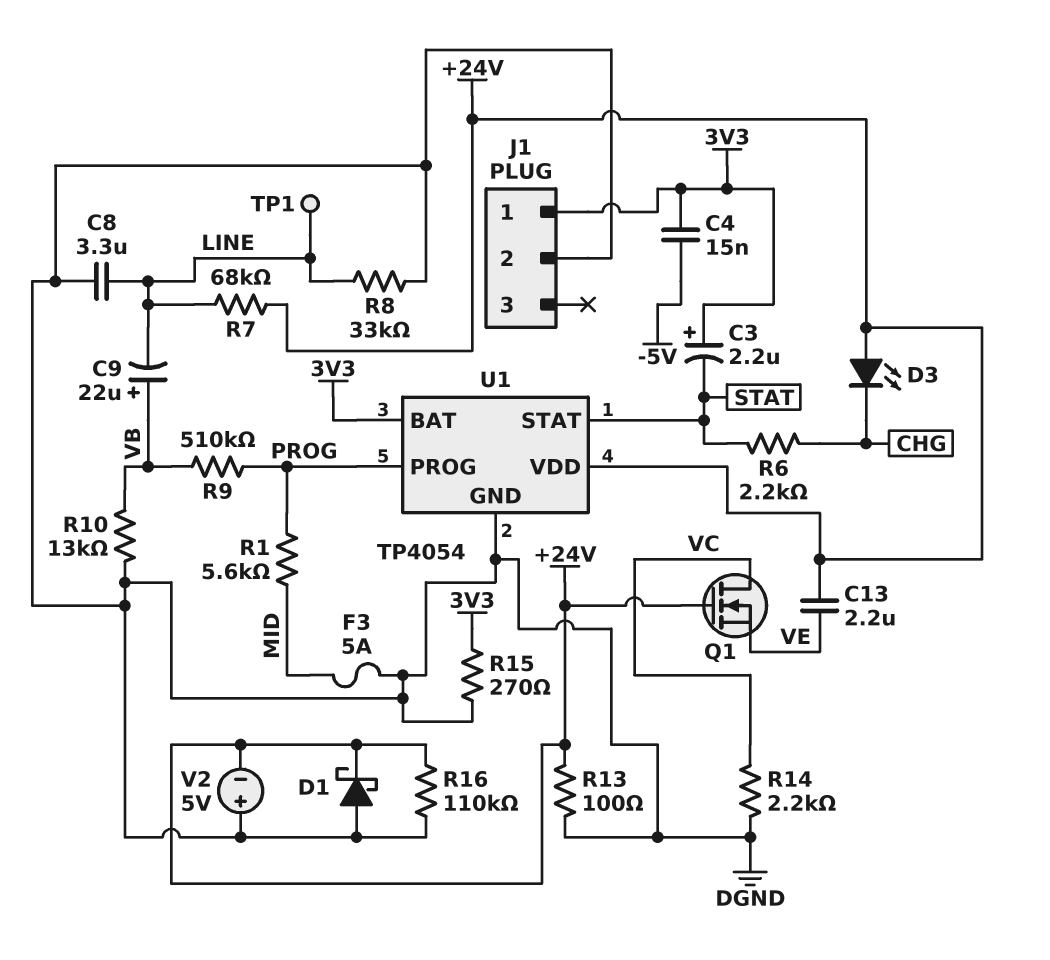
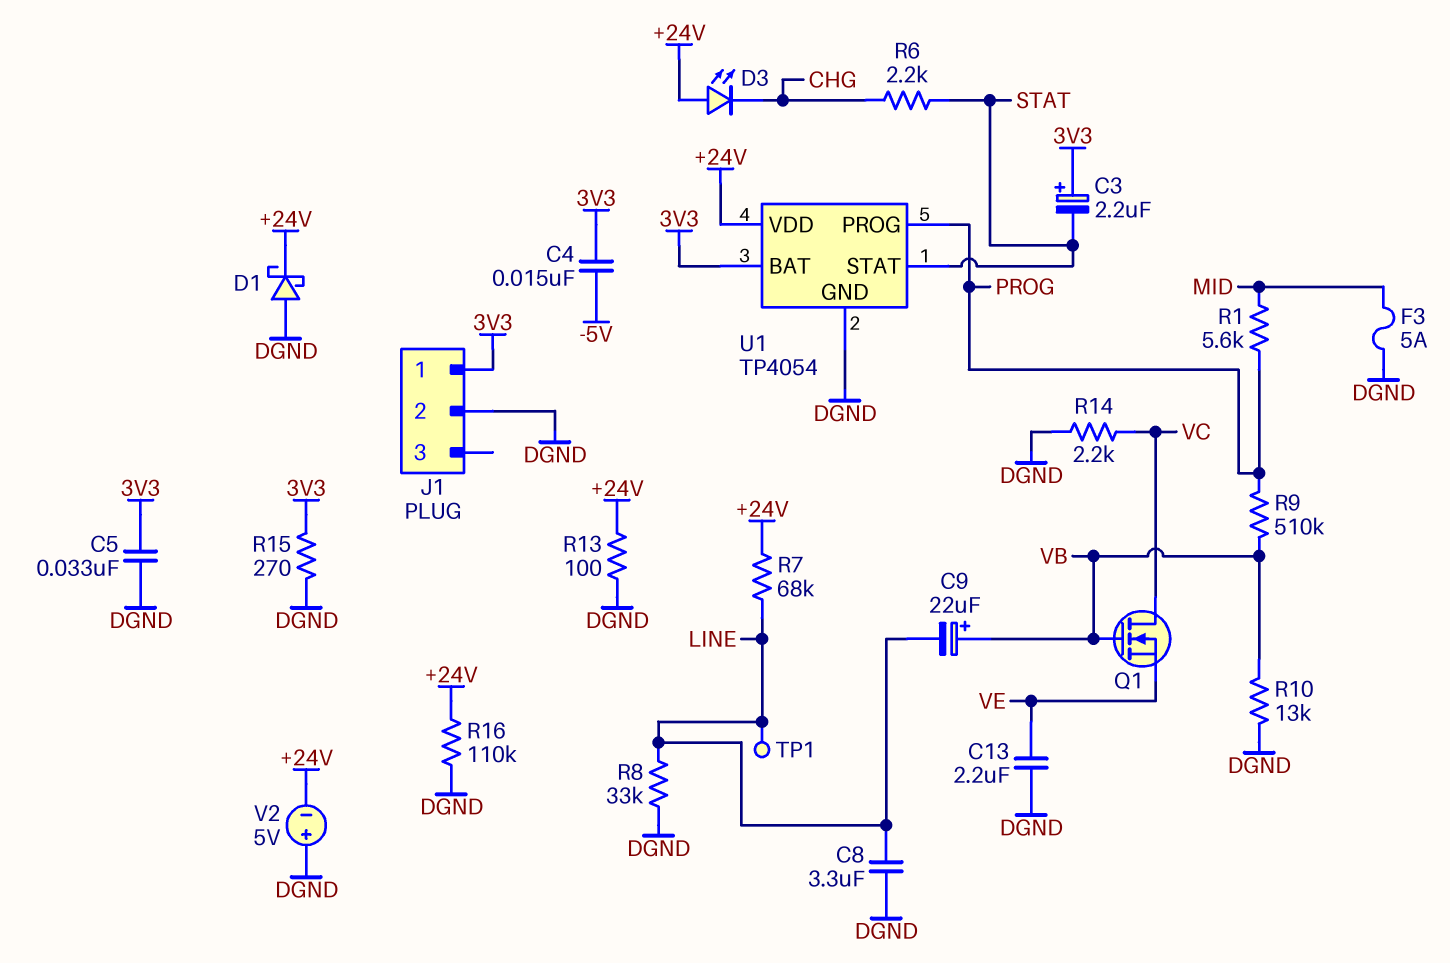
C5: none -> 33nF (3V3, DGND)
C13: 2.2uF (+24V, VE) -> 2.2uF (DGND, VE)
Q1: NMOS (G +24V, D VC, S VE) -> NMOS (G VB, D VC, S VE)

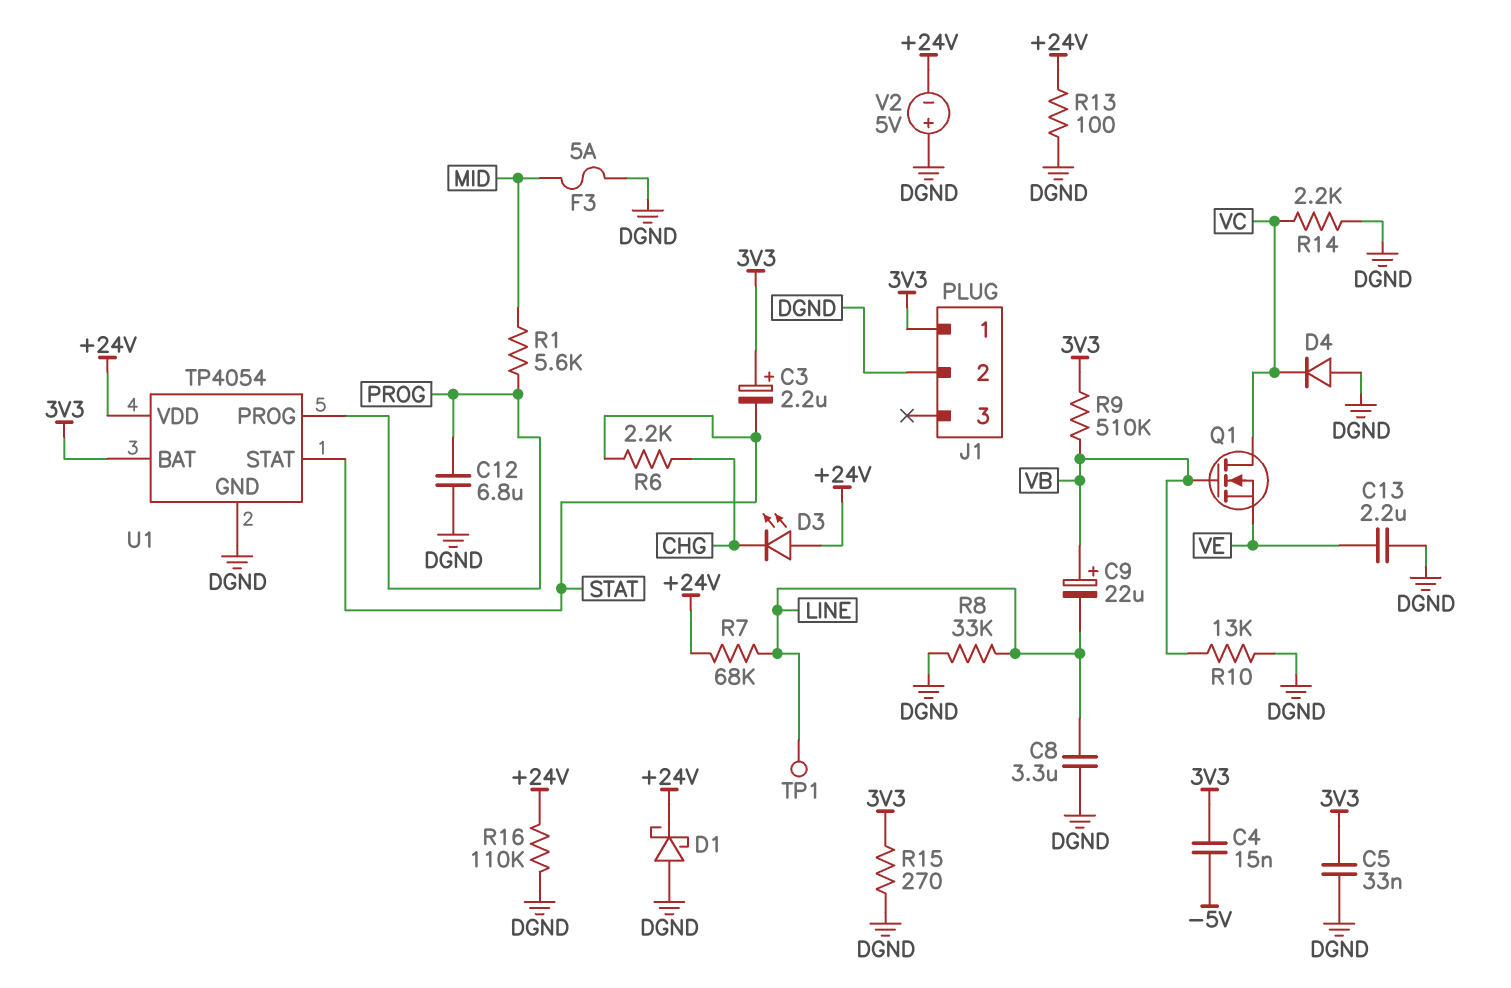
C12: none -> 6.8uF (DGND, PROG)
D4: none -> diode (A DGND, K VC)
R9: 510k (PROG, VB) -> 510k (3V3, VB)

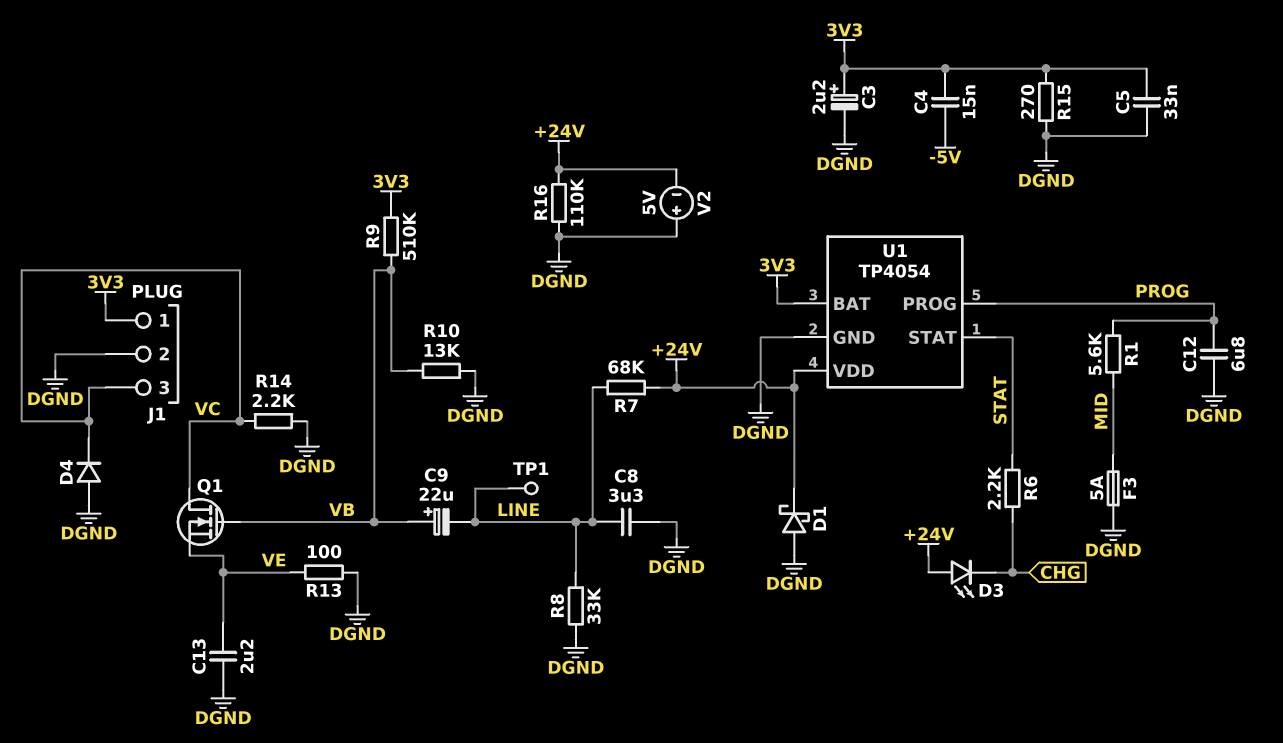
C3: 2.2uF (plus 3V3, minus STAT) -> 2.2uF (plus 3V3, minus DGND)
J1 pin 3: none -> VC
R13: 100 (+24V, DGND) -> 100 (DGND, VE)

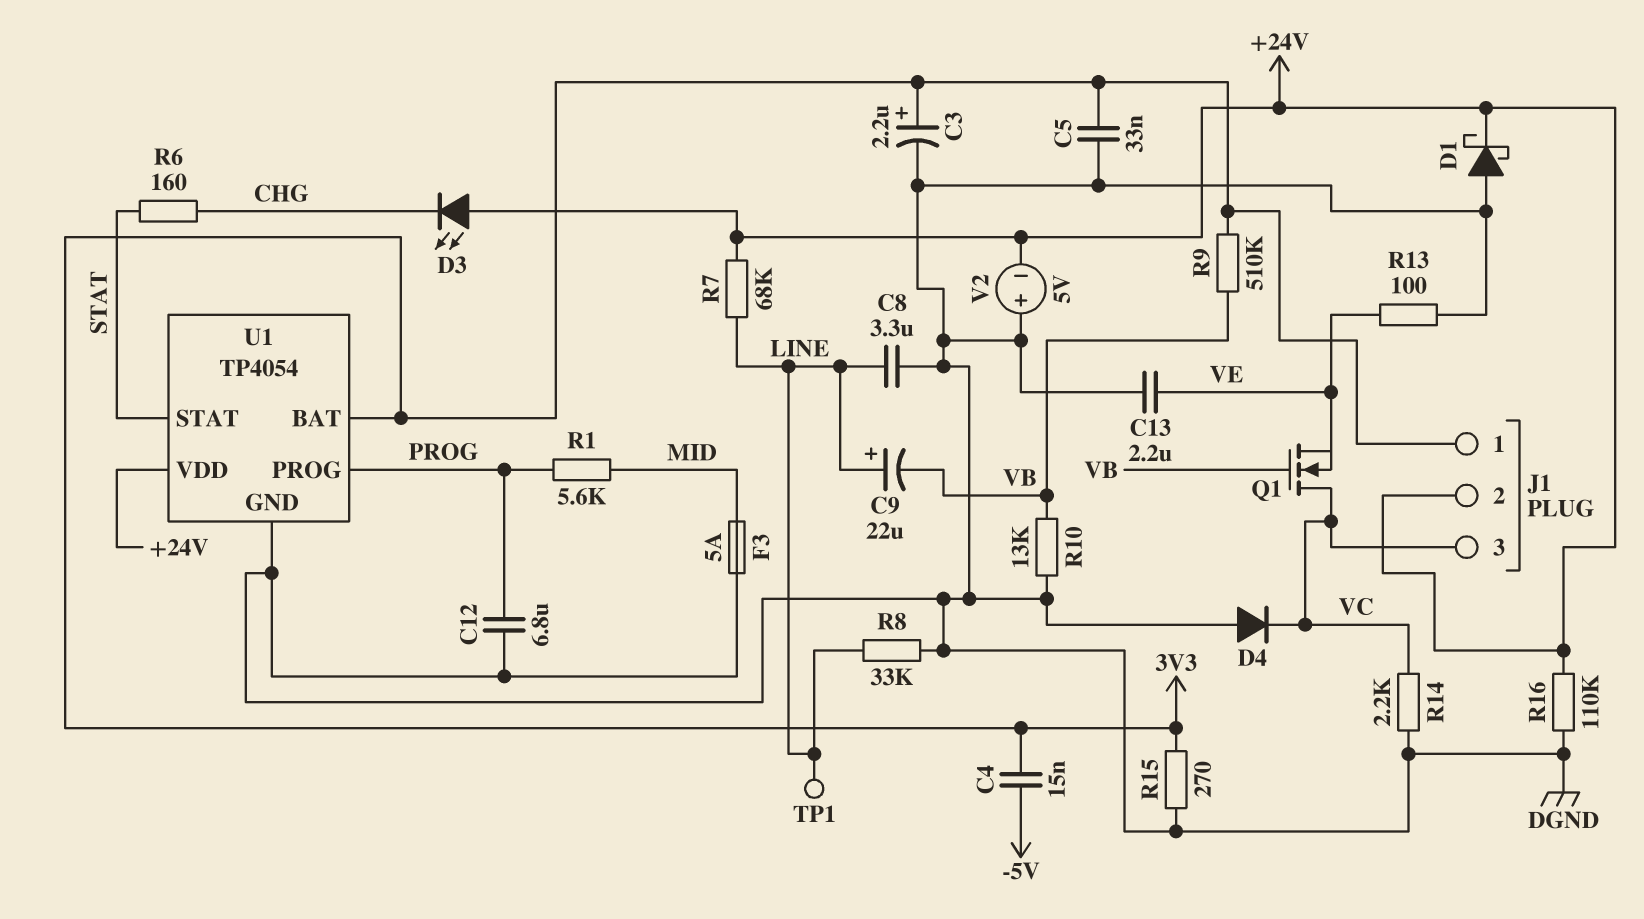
C9: 22uF (plus VB, minus LINE) -> 22uF (plus LINE, minus VB)
J1 pin 2: DGND -> +24V
R6: 2.2k (CHG, STAT) -> 160 (CHG, STAT)

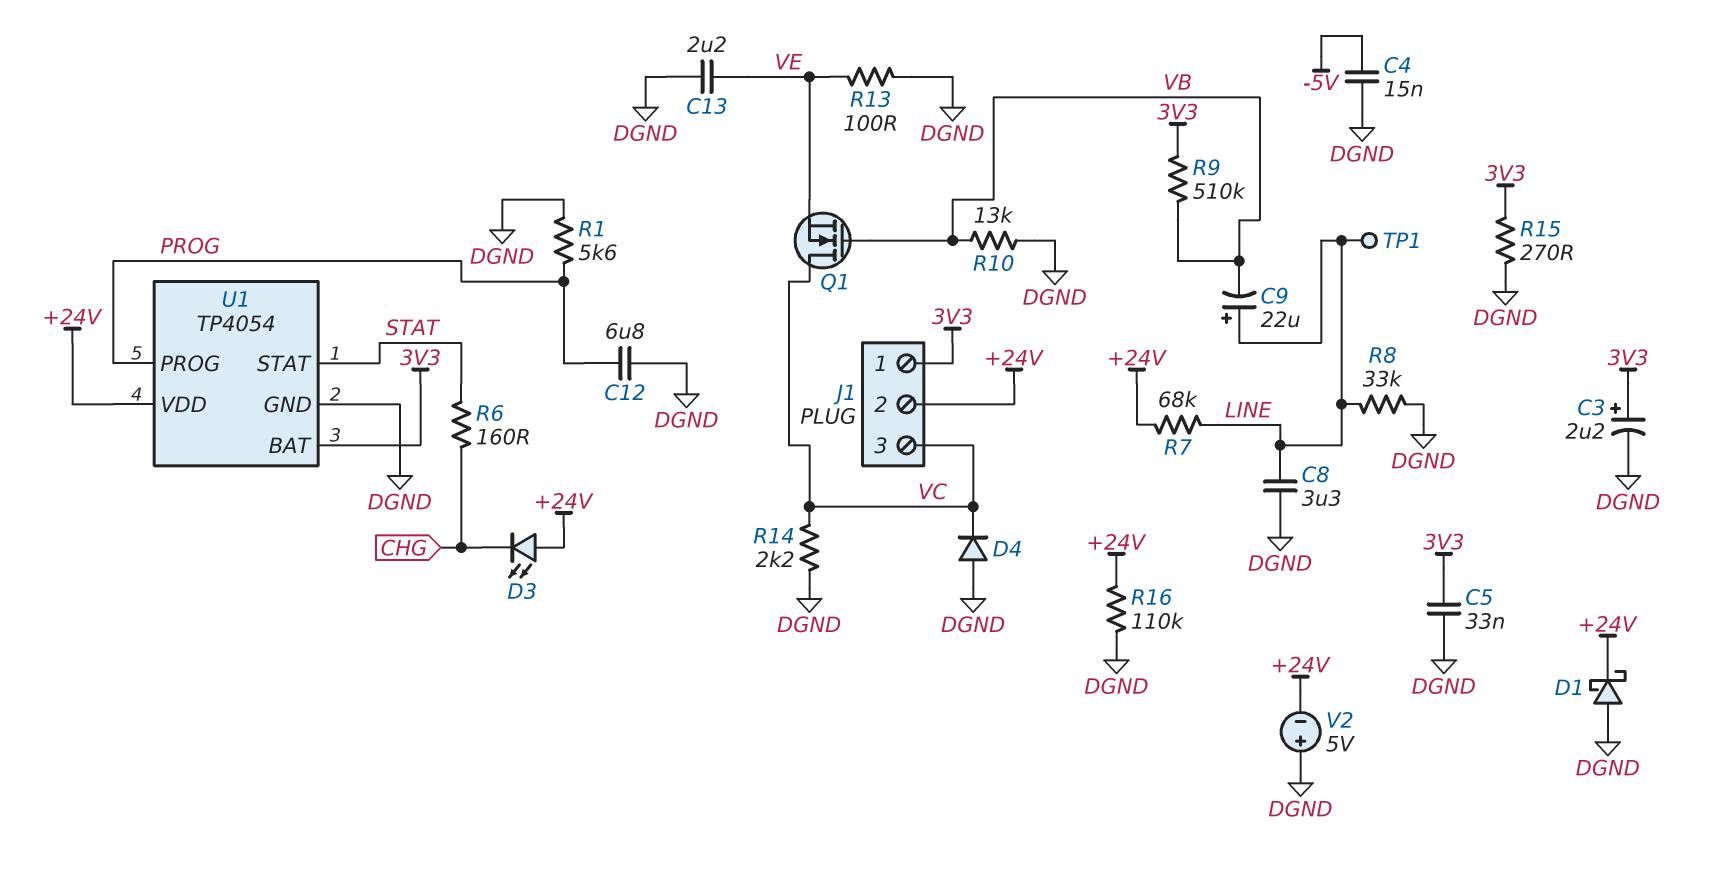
C4: 15nF (-5V, 3V3) -> 15nF (-5V, DGND)
F3: 5A (DGND, MID) -> none
R1: 5.6k (MID, PROG) -> 5.6k (DGND, PROG)

